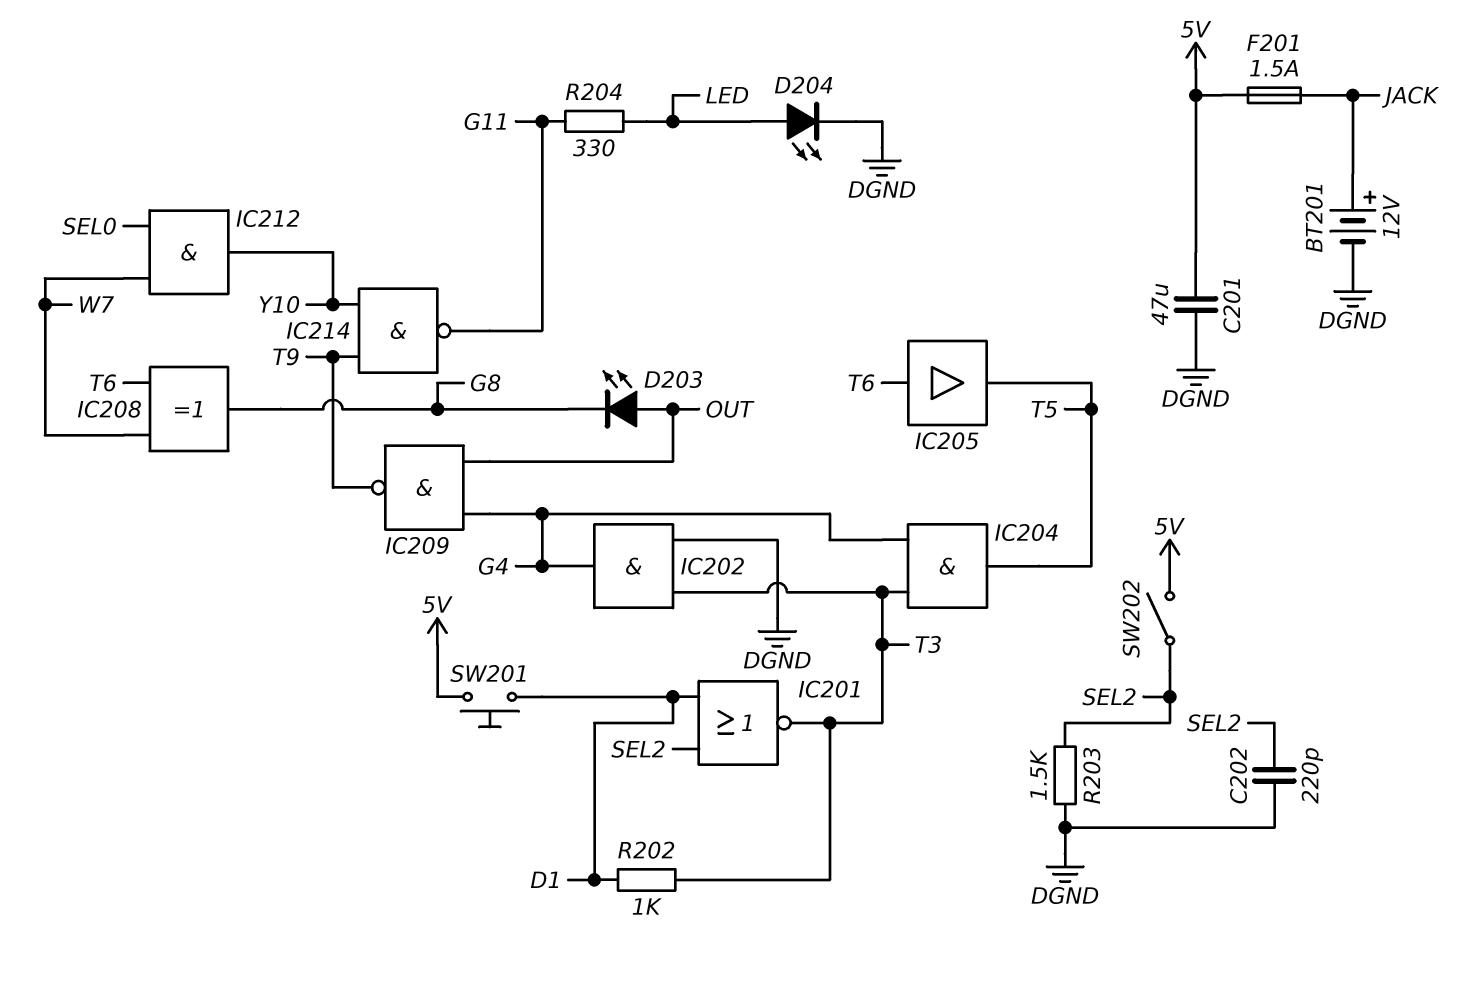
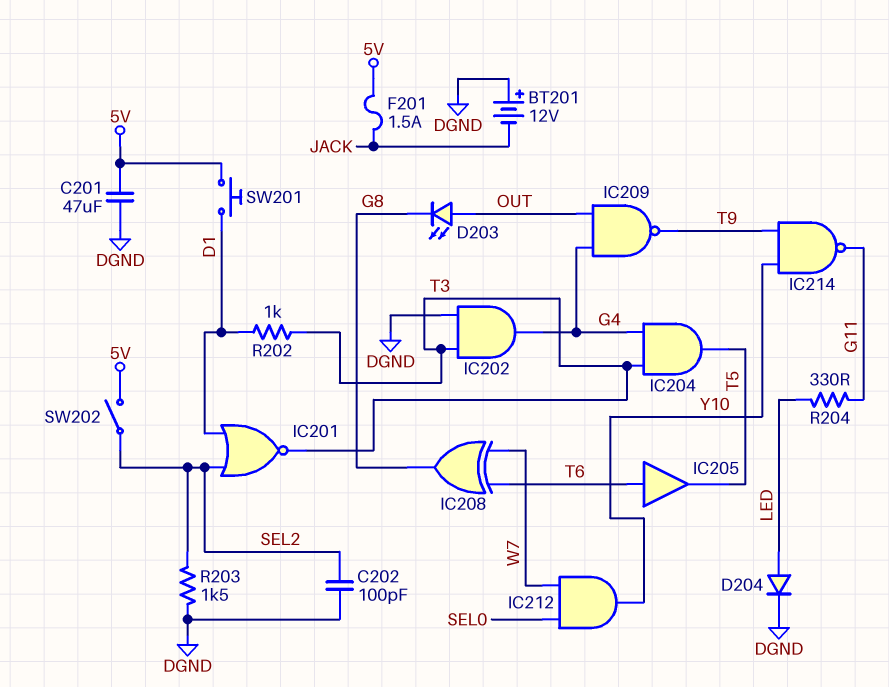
BT201: 12V (plus JACK, minus DGND) -> 12V (plus DGND, minus JACK)
C202: 220pF (DGND, SEL2) -> 100pF (DGND, SEL2)
D204: LED (A LED, K DGND) -> diode (A LED, K DGND)

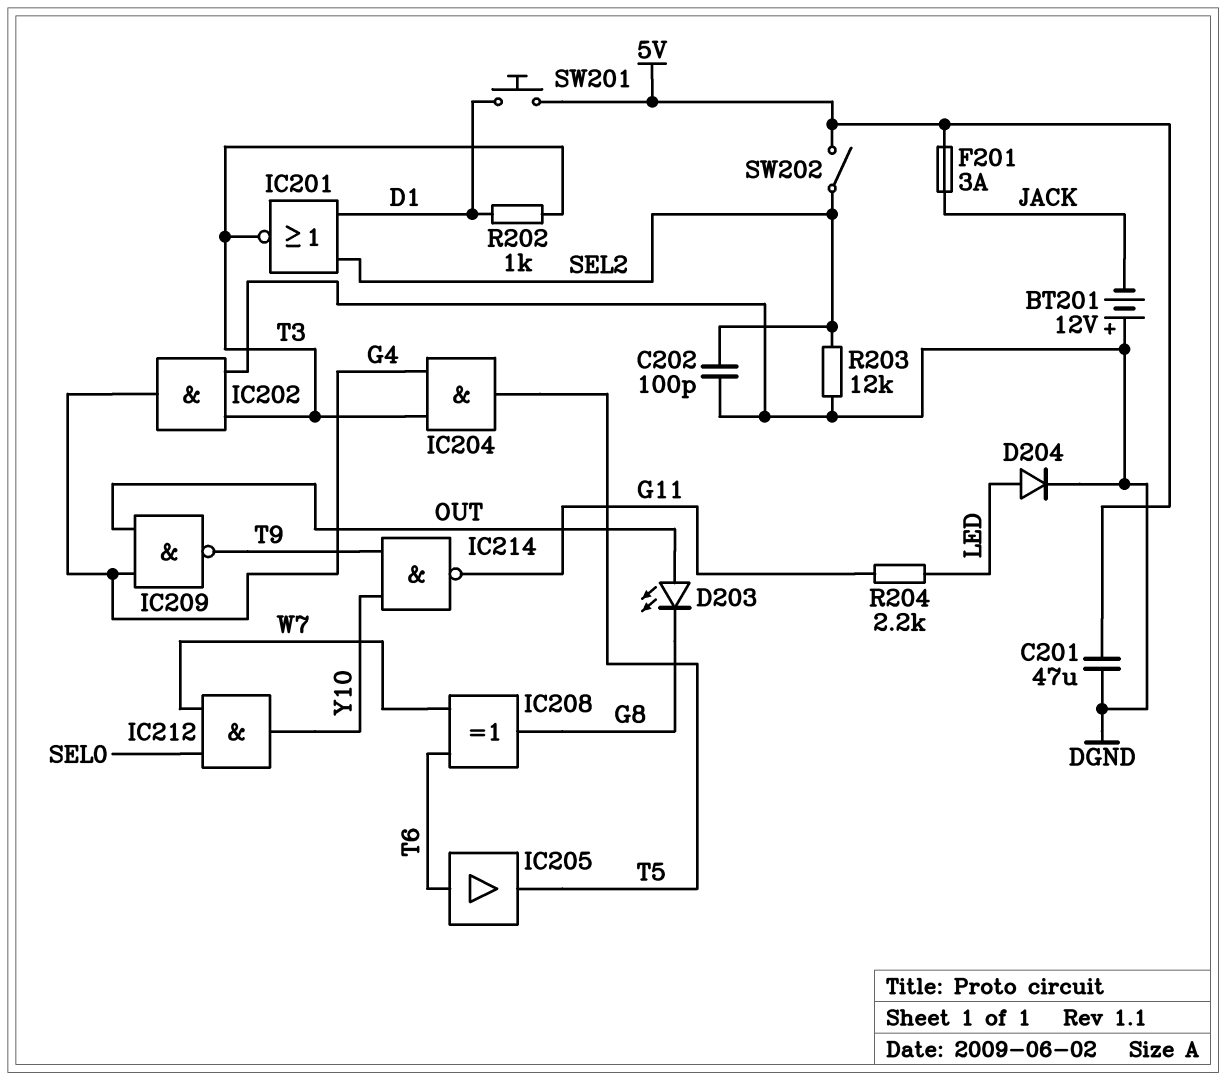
F201: 1.5A (5V, JACK) -> 3A (5V, JACK)
R203: 1.5k (DGND, SEL2) -> 12k (DGND, SEL2)
R204: 330 (G11, LED) -> 2.2k (G11, LED)

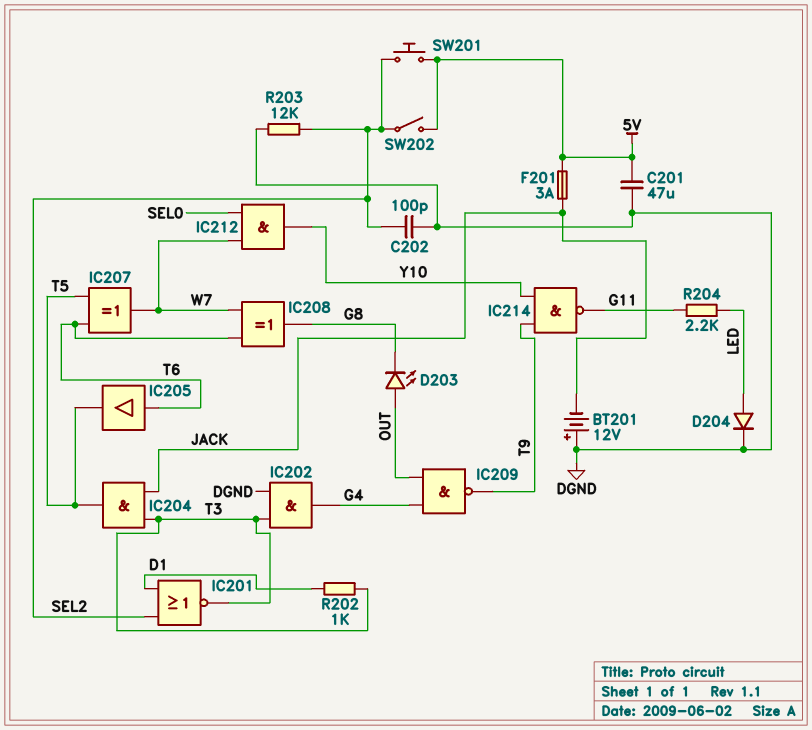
IC204: AND (in G4, in T3, out T5) -> AND (in JACK, in T3, out T5)
IC207: none -> XOR (in T5, in T6, out W7)
SW201: button (5V, D1) -> button (5V, SEL2)

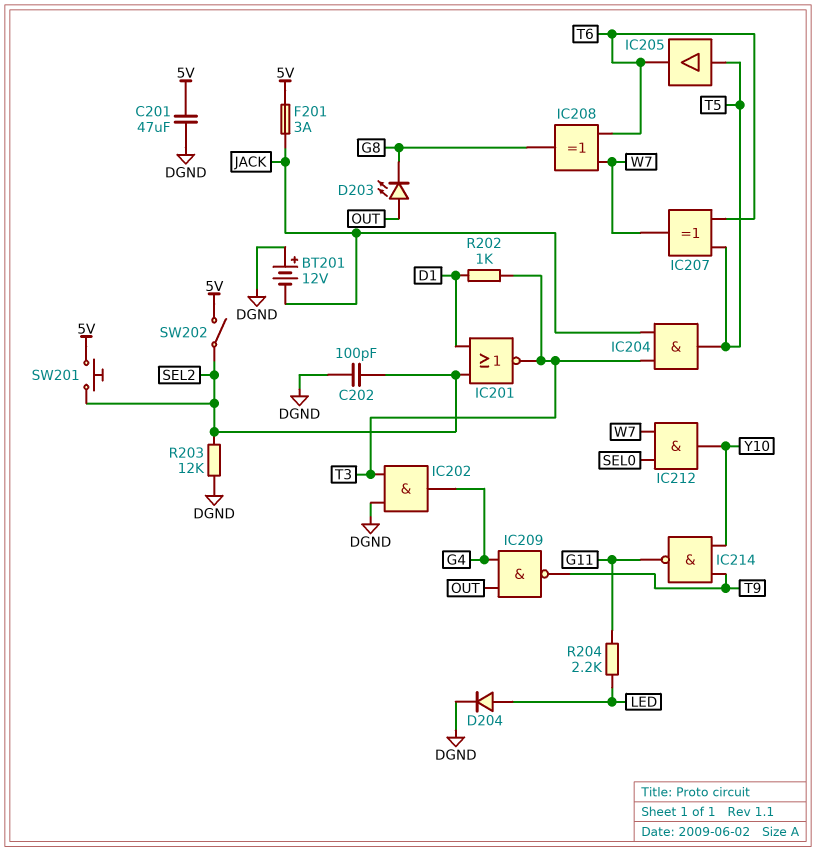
IC205: buffer (in T6, out T5) -> buffer (in T5, out T6)

